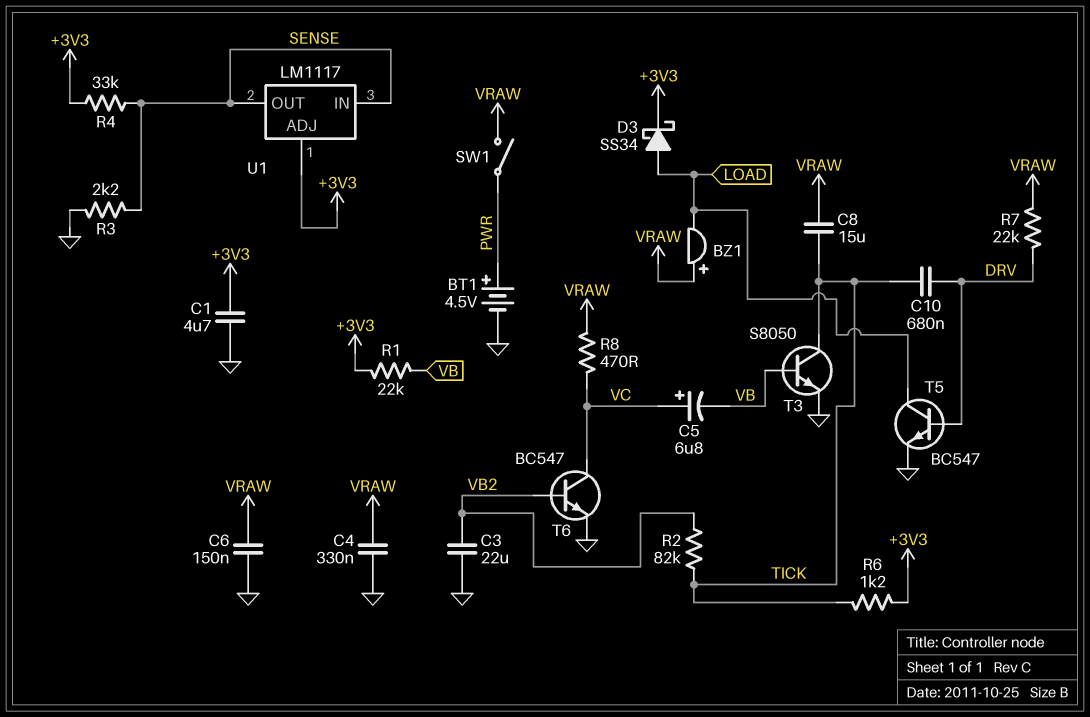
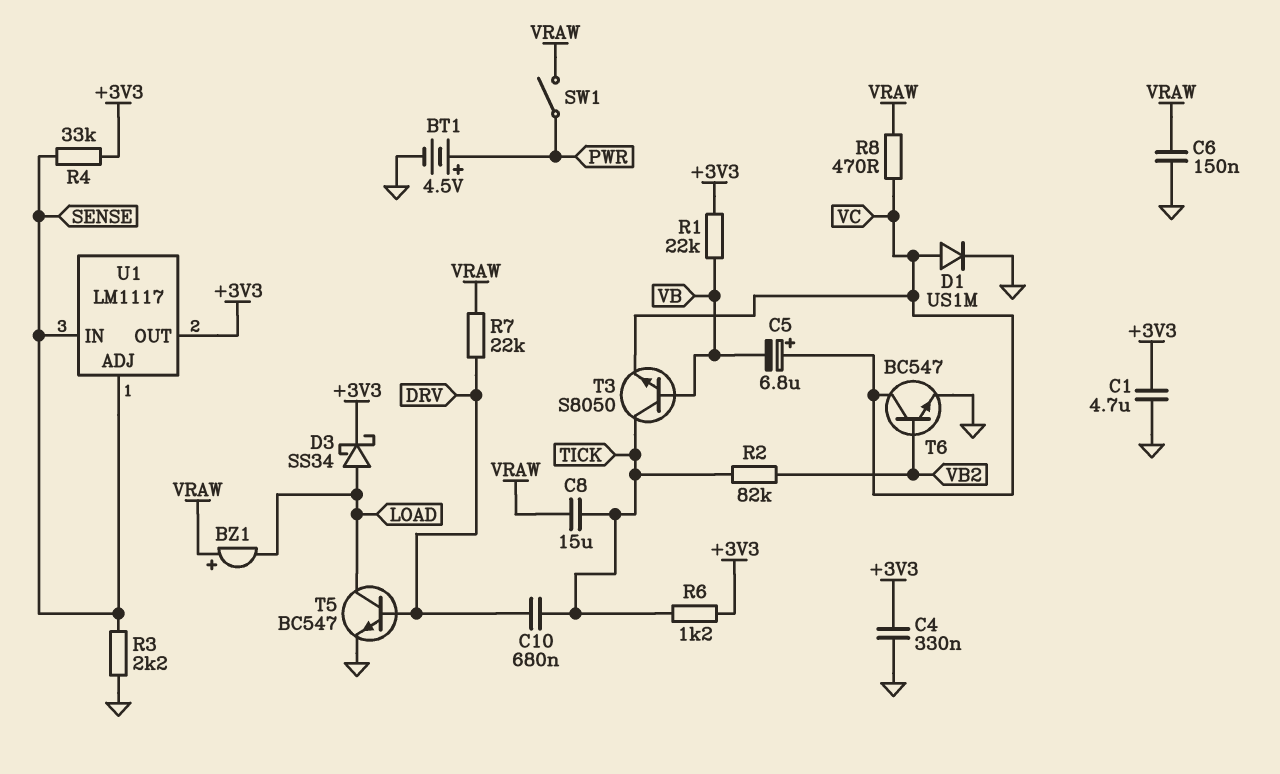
C3: 22uF (GND, VB2) -> none
C4: 330nF (GND, VRAW) -> 330nF (+3V3, GND)
D1: none -> diode US1M (A VC, K GND)
T3: NPN S8050 (B VB, C TICK, E GND) -> NPN S8050 (B VB, C TICK, E VC)
U1 pin ADJ: +3V3 -> SENSE
U1 pin OUT: SENSE -> +3V3

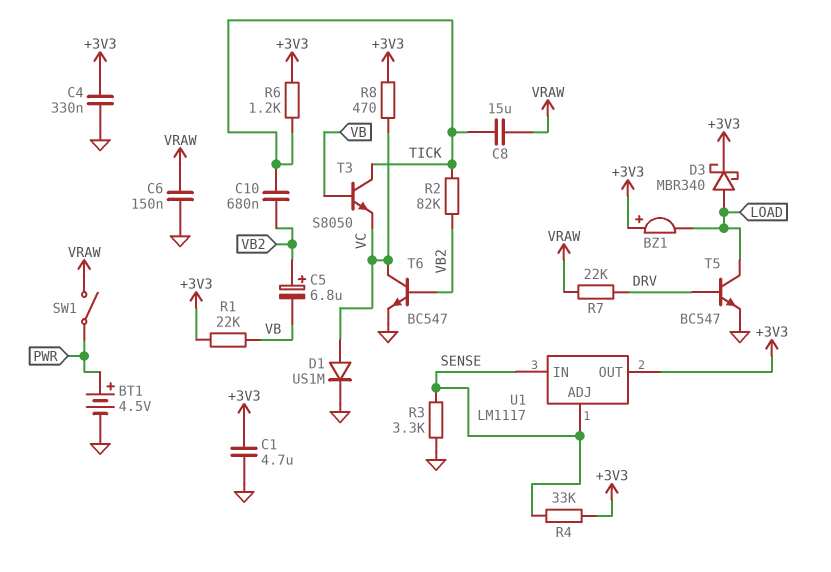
BZ1: buzzer (plus VRAW, minus LOAD) -> buzzer (plus +3V3, minus LOAD)
C5: 6.8uF (plus VC, minus VB) -> 6.8uF (plus VB2, minus VB)
C10: 680nF (DRV, TICK) -> 680nF (TICK, VB2)
D3: schottky SS34 (A LOAD, K +3V3) -> schottky MBR340 (A LOAD, K +3V3)
R3: 2.2k (GND, SENSE) -> 3.3k (GND, SENSE)
R8: 470 (VC, VRAW) -> 470 (+3V3, VC)

